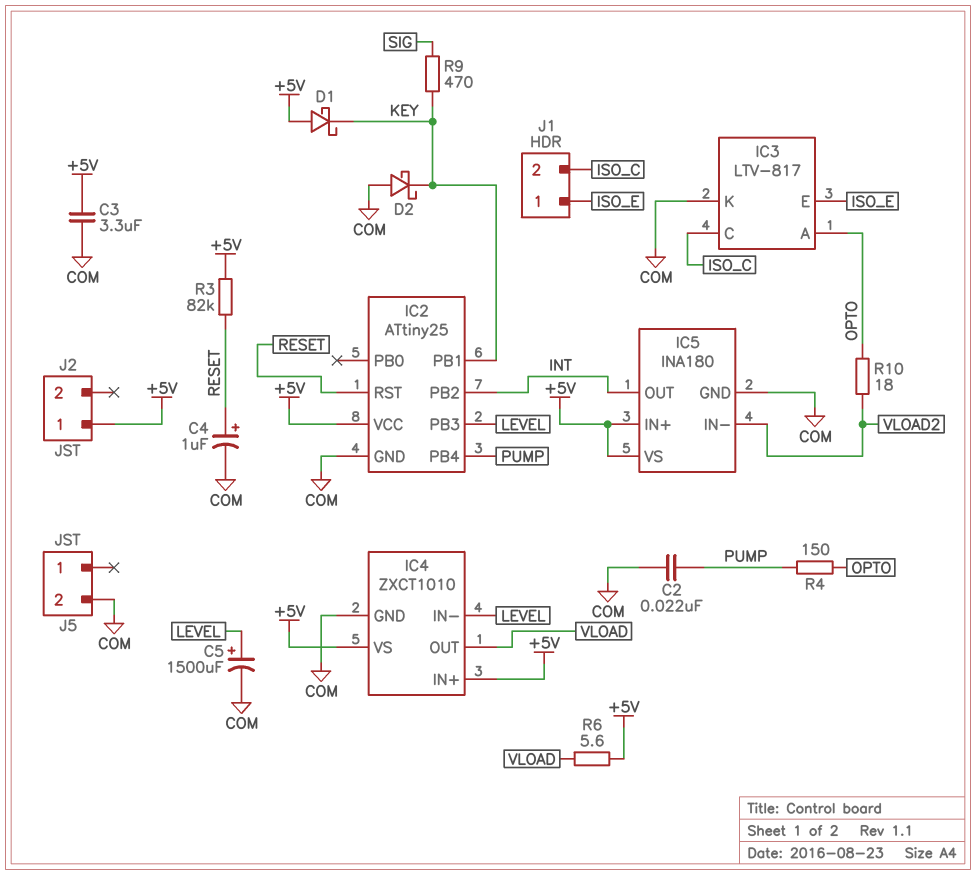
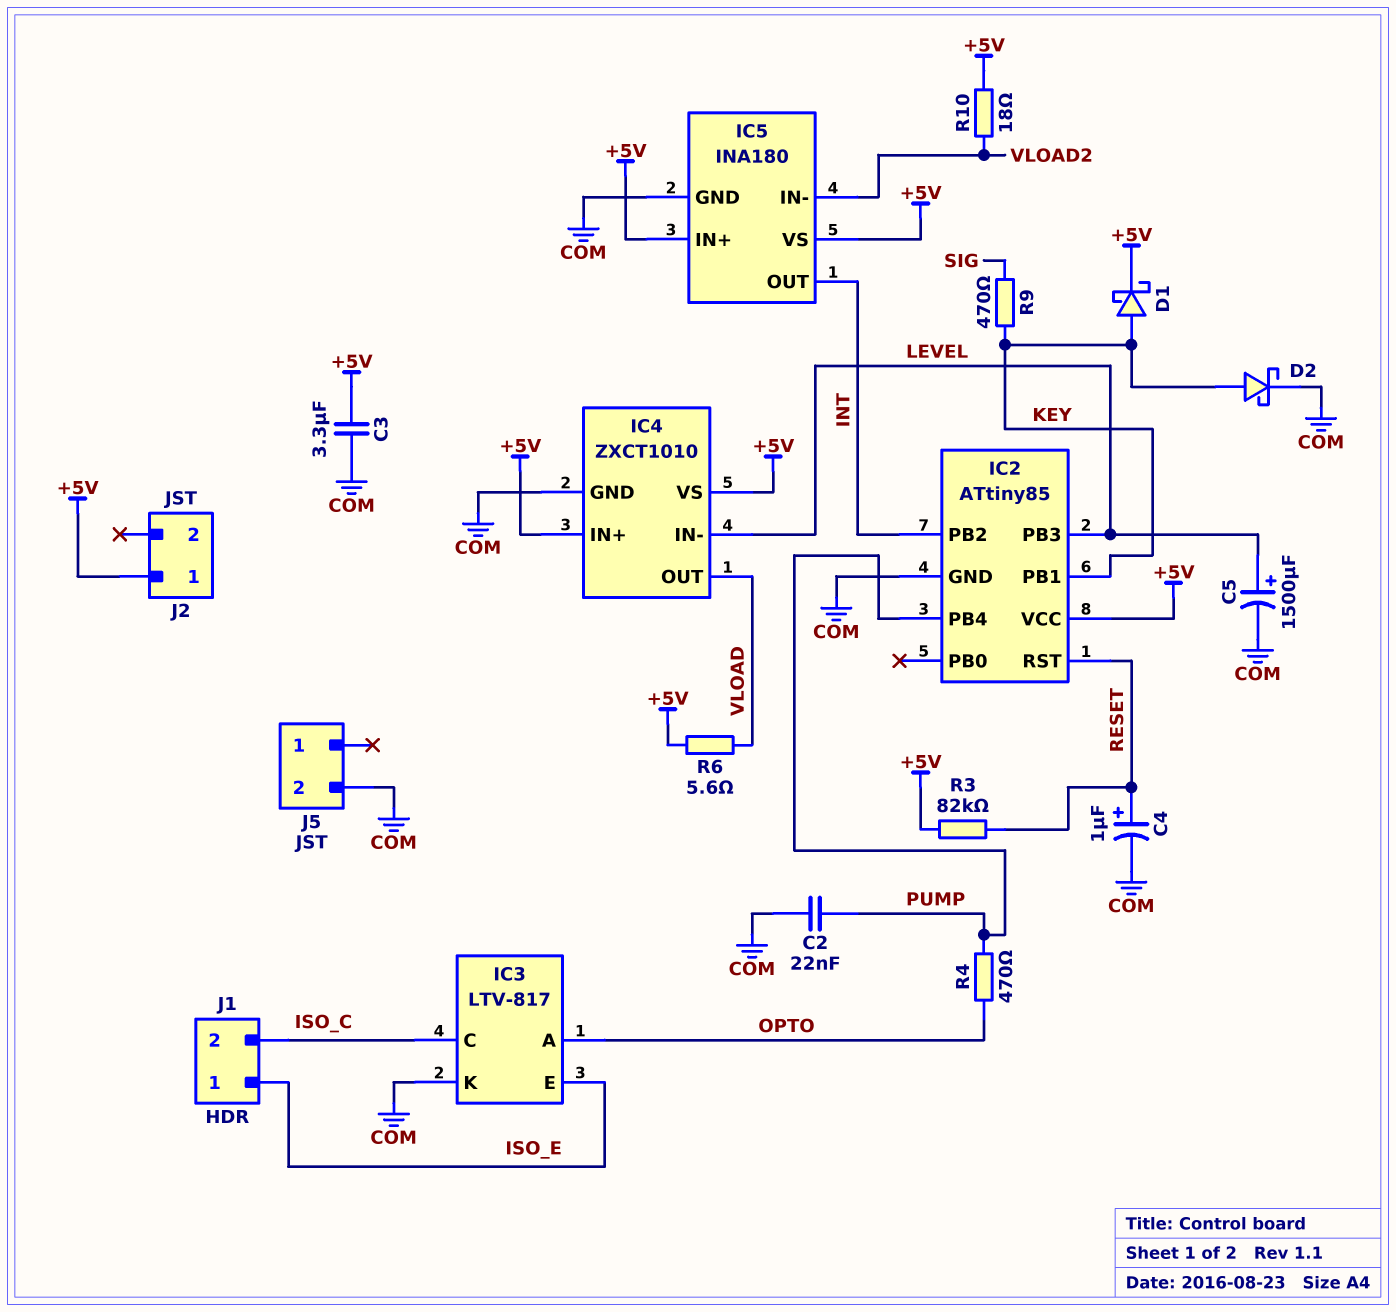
D1: schottky (A +5V, K KEY) -> schottky (A KEY, K +5V)
D2: schottky (A COM, K KEY) -> schottky (A KEY, K COM)
IC2: ATtiny25 -> ATtiny85
R4: 150 (OPTO, PUMP) -> 470 (OPTO, PUMP)
R10: 18 (OPTO, VLOAD2) -> 18 (+5V, VLOAD2)

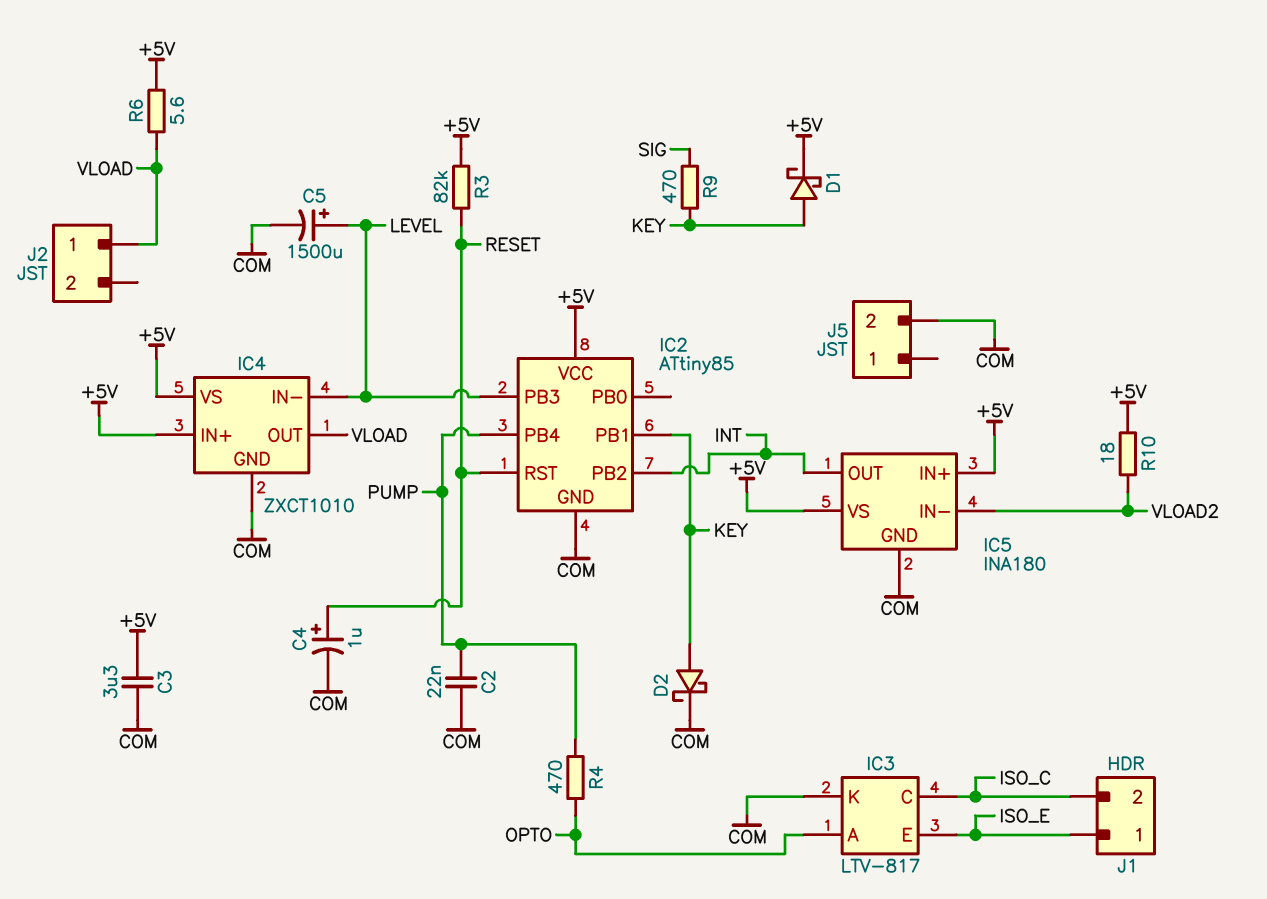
J2 pin 1: +5V -> VLOAD

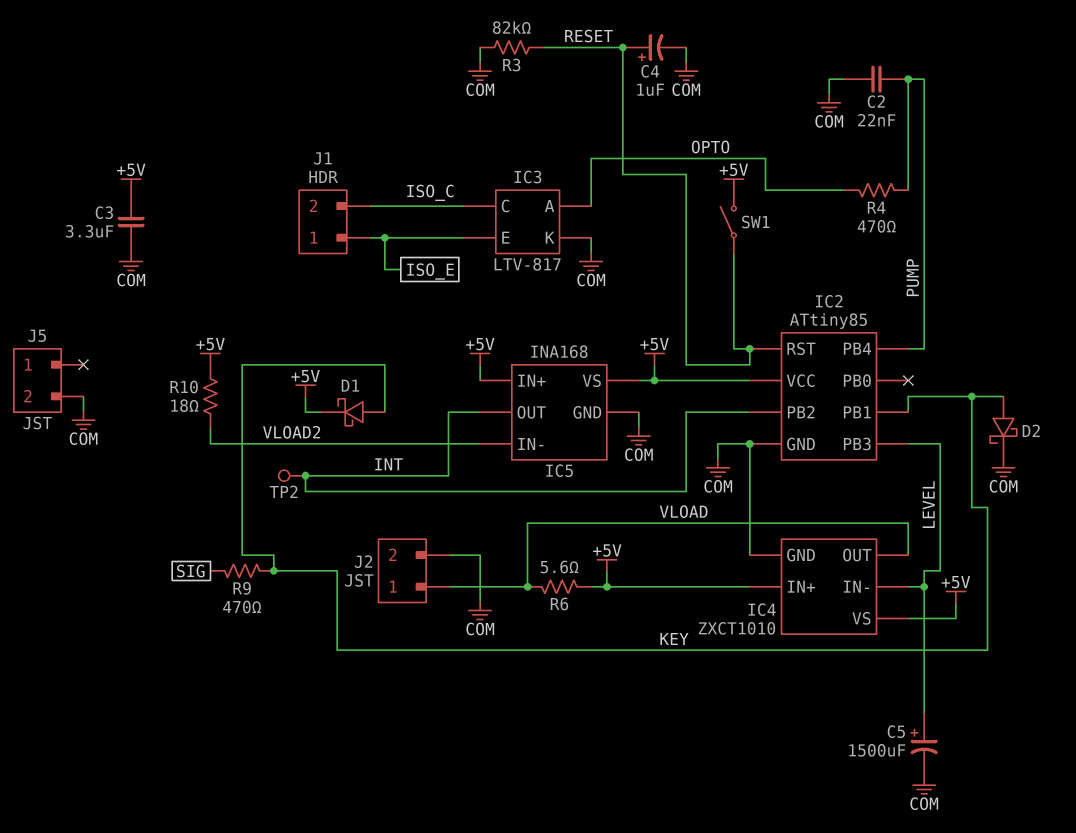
IC5: INA180 -> INA168
J2 pin 2: none -> COM
R3: 82k (+5V, RESET) -> 82k (COM, RESET)
SW1: none -> switch (+5V, RESET)
TP2: none -> test point (INT)

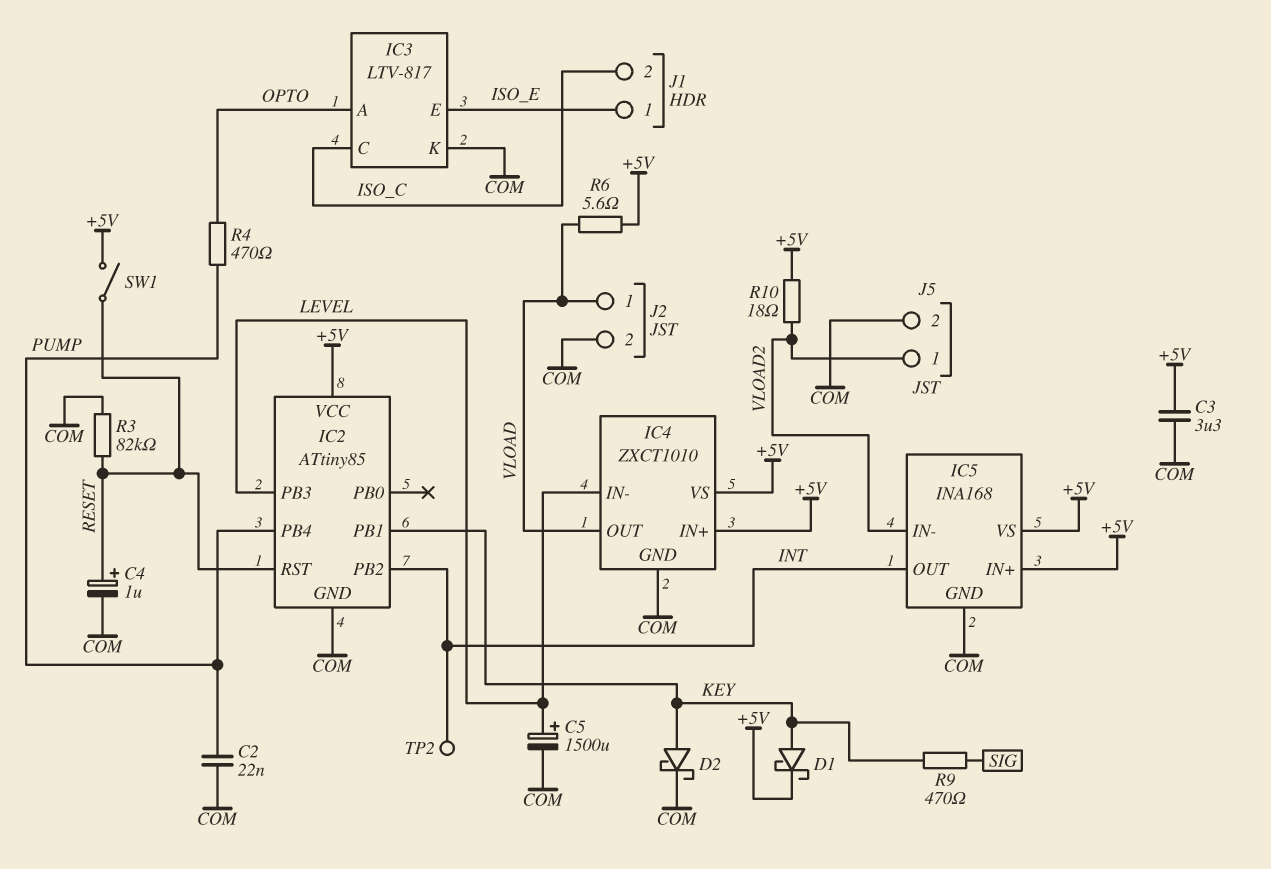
J5 pin 1: none -> VLOAD2

